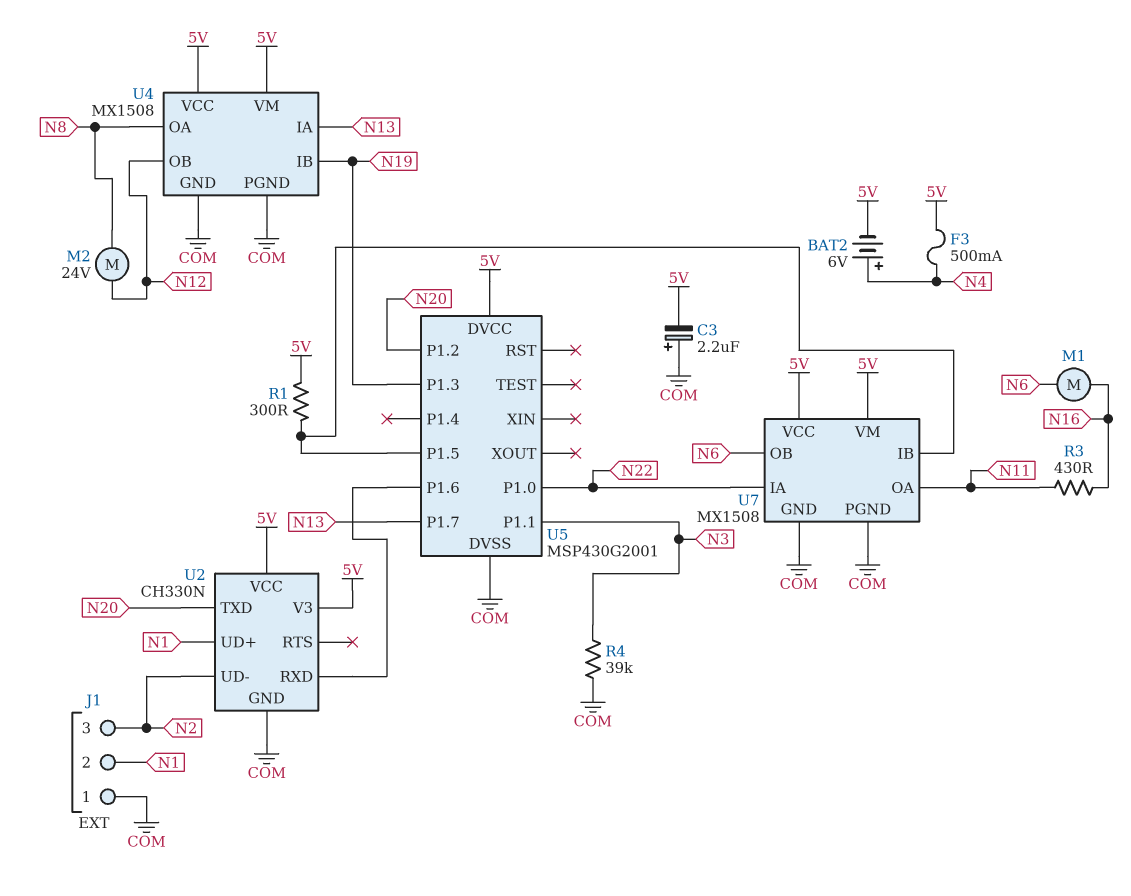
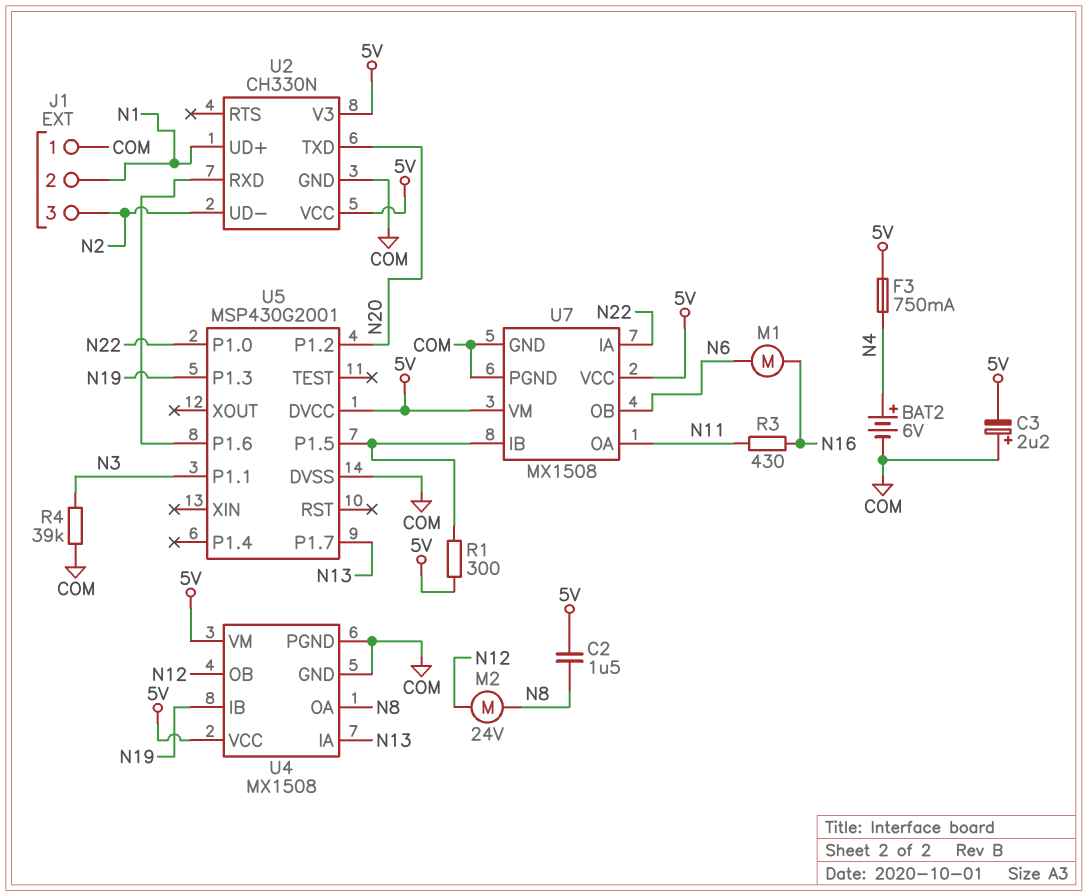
BAT2: 6V (plus N4, minus 5V) -> 6V (plus N4, minus COM)
C2: none -> 1.5uF (5V, N8)
F3: 500mA (5V, N4) -> 750mA (5V, N4)

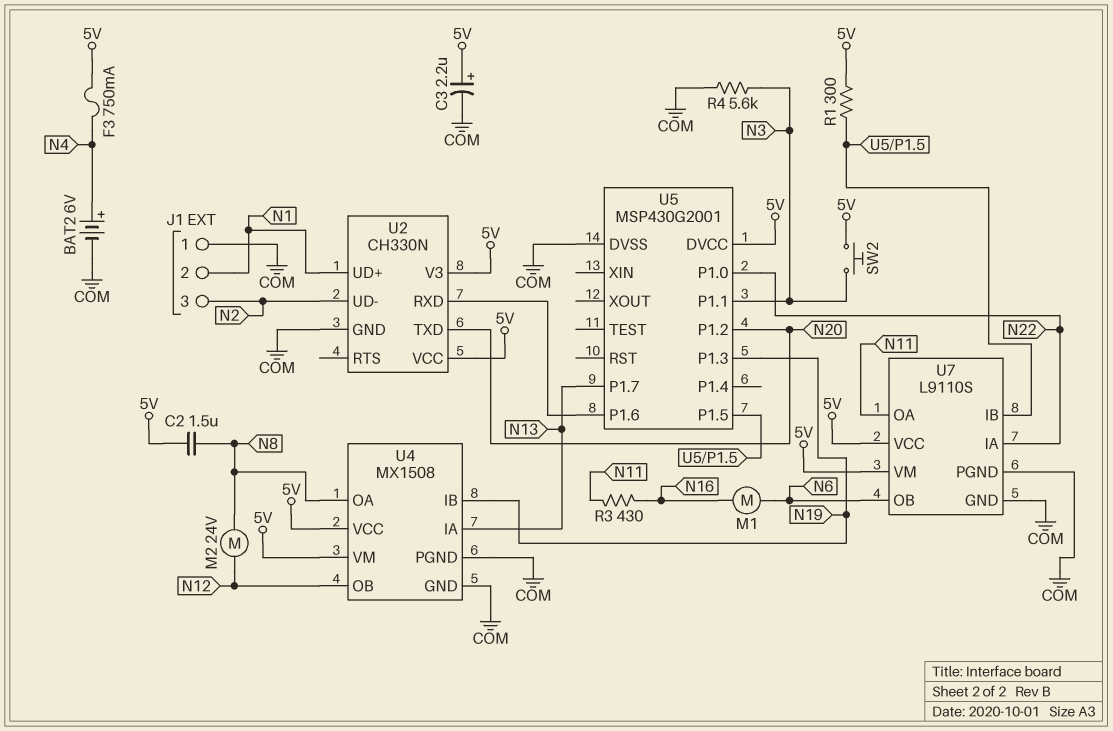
C3: 2.2uF (plus COM, minus 5V) -> 2.2uF (plus 5V, minus COM)
R4: 39k (COM, N3) -> 5.6k (COM, N3)
SW2: none -> button (5V, N3)
U7: MX1508 -> L9110S

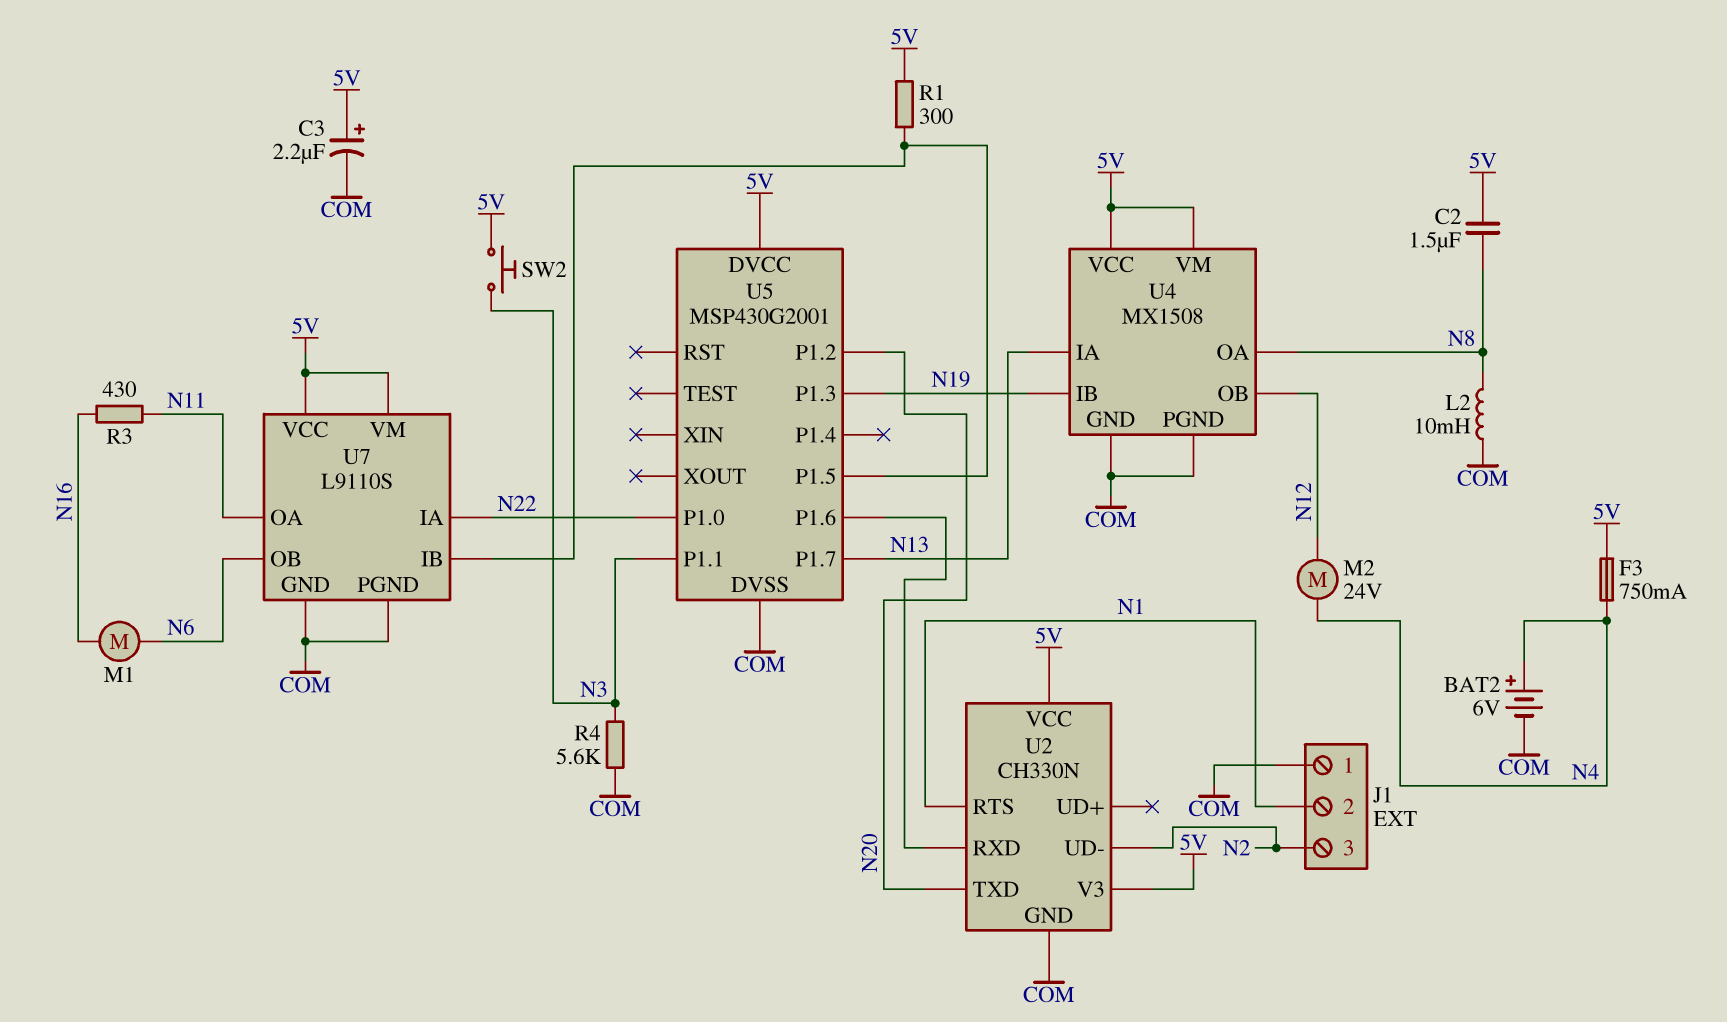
L2: none -> 10mH (COM, N8)
M2: motor 24V (N8, N12) -> motor 24V (N4, N12)
U2 pin RTS: none -> N1
U2 pin UD+: N1 -> none

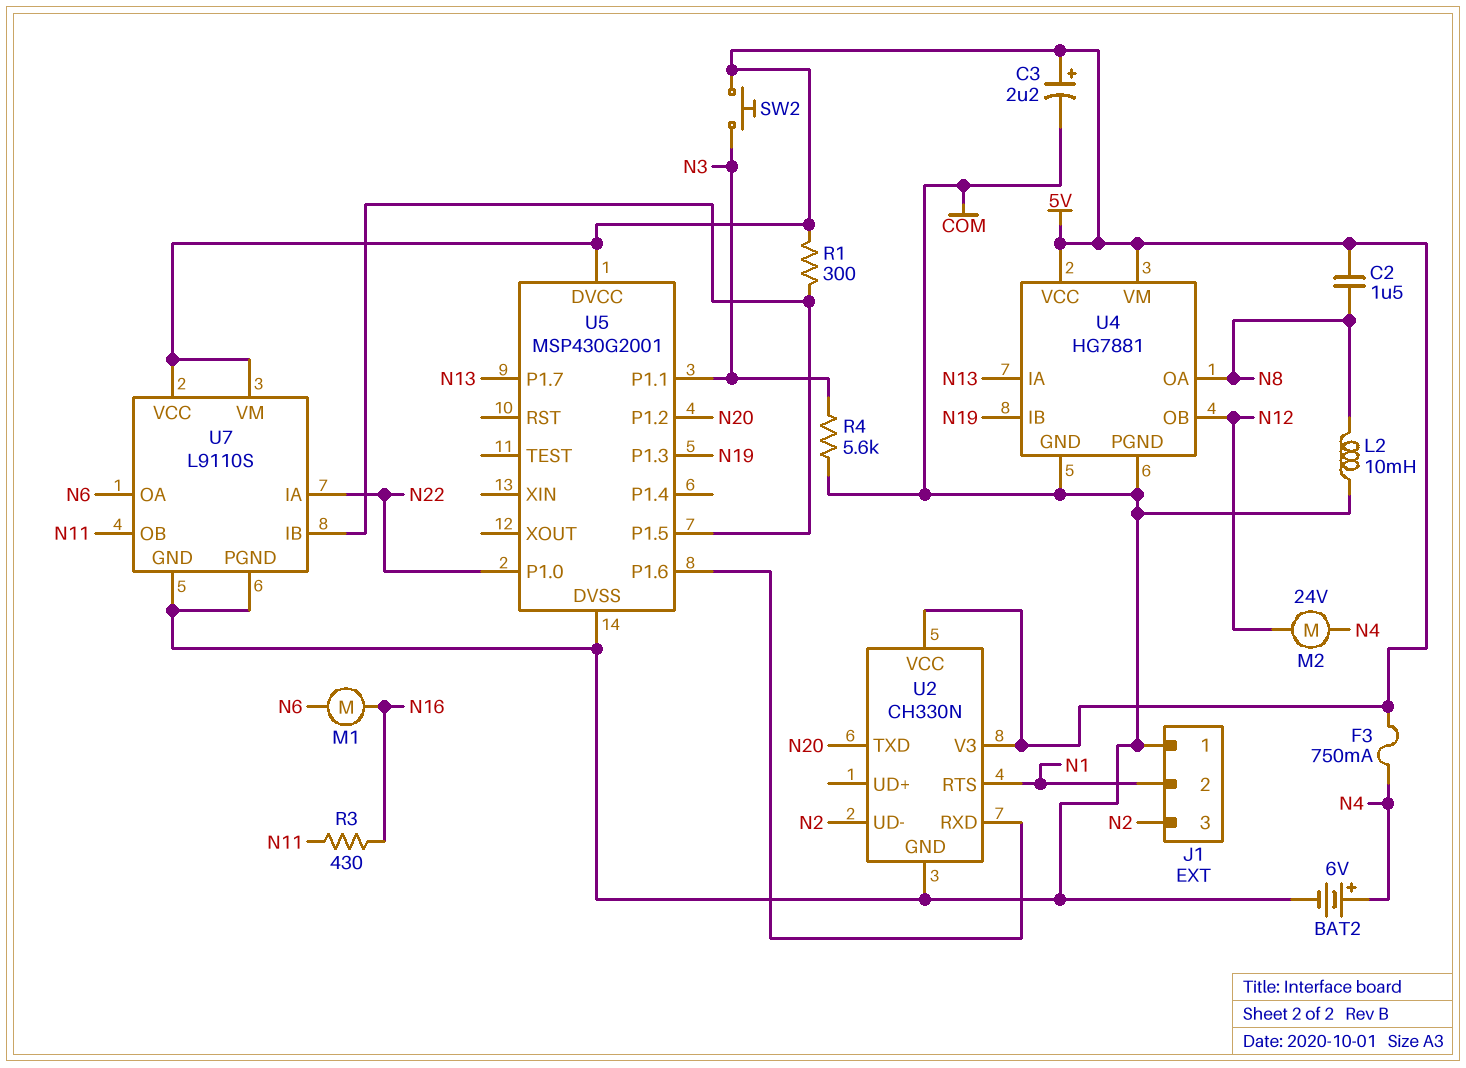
U4: MX1508 -> HG7881
U7 pin OA: N11 -> N6
U7 pin OB: N6 -> N11

